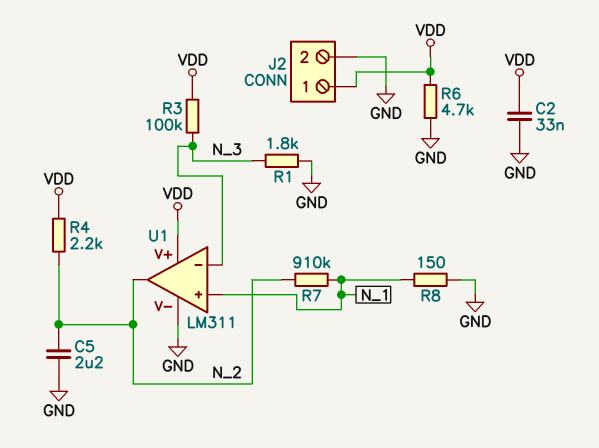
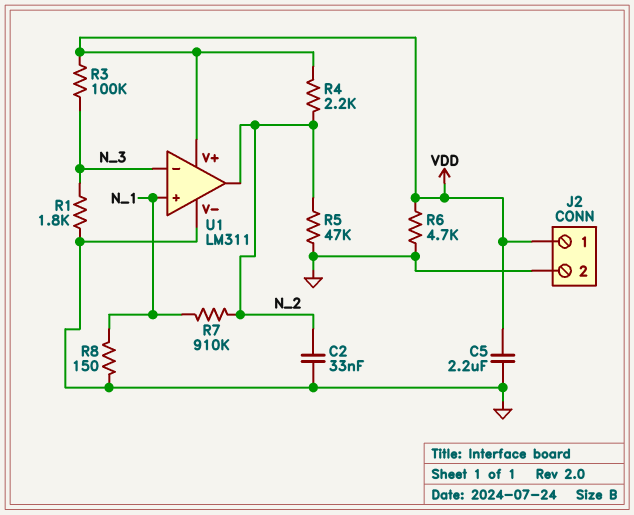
C2: 33nF (GND, VDD) -> 33nF (GND, N_2)
C5: 2.2uF (GND, N_2) -> 2.2uF (GND, VDD)
R5: none -> 47k (GND, N_2)

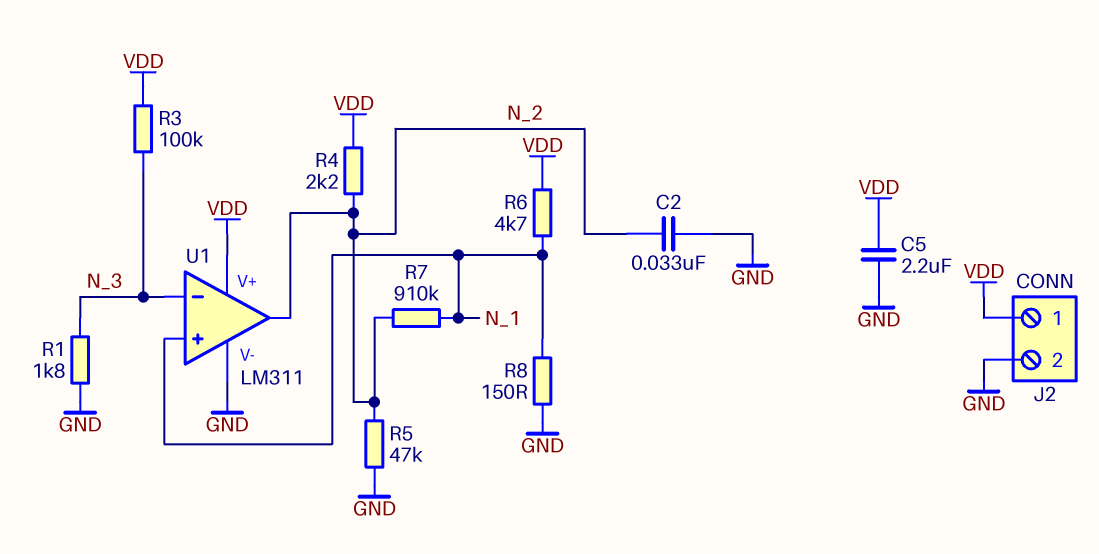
R6: 4.7k (GND, VDD) -> 4.7k (N_1, VDD)

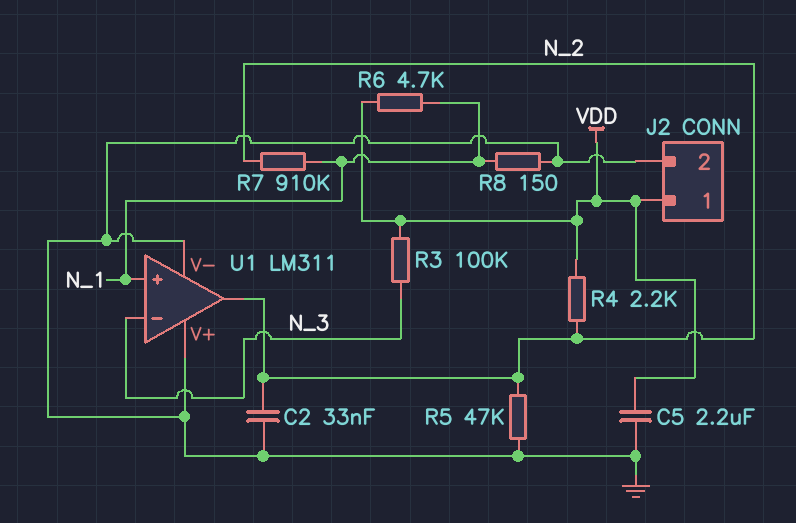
R1: 1.8k (GND, N_3) -> none
U1 pin V+: VDD -> GND

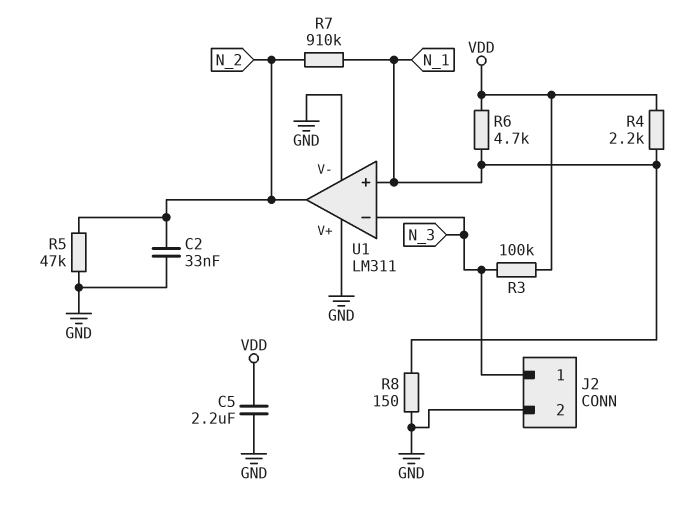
J2 pin 1: VDD -> N_3
R4: 2.2k (N_2, VDD) -> 2.2k (N_1, VDD)

